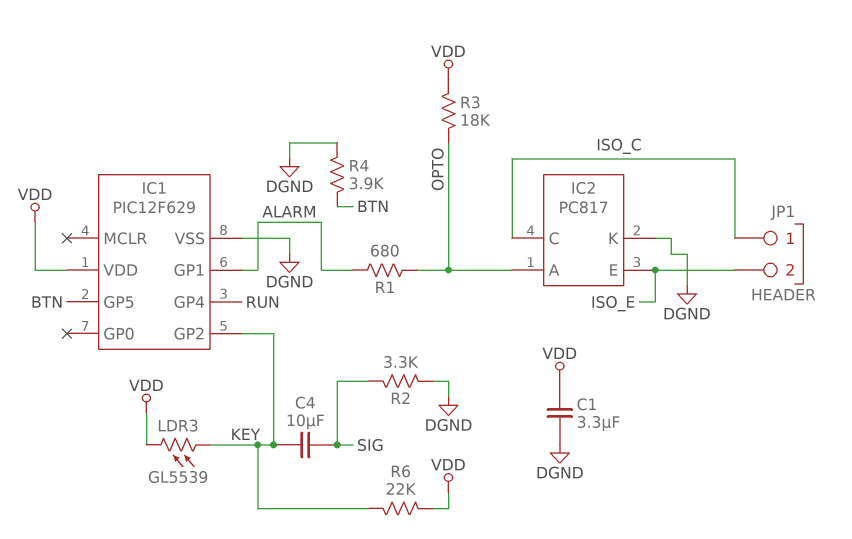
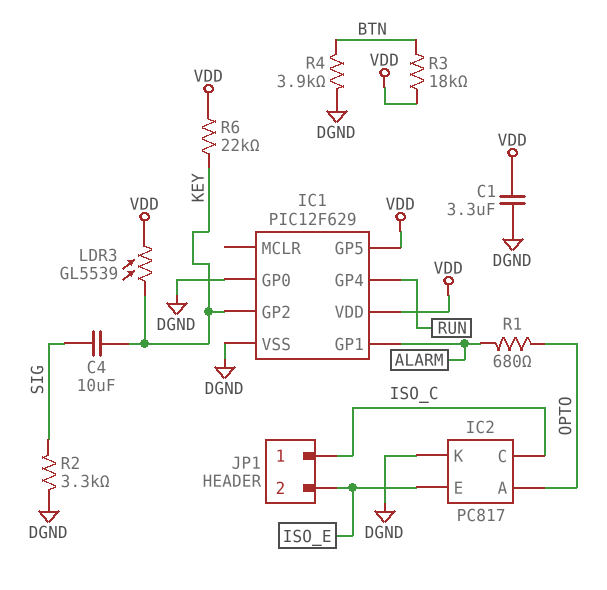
IC1 pin GP0: none -> DGND
IC1 pin GP5: BTN -> VDD
R3: 18k (OPTO, VDD) -> 18k (BTN, VDD)

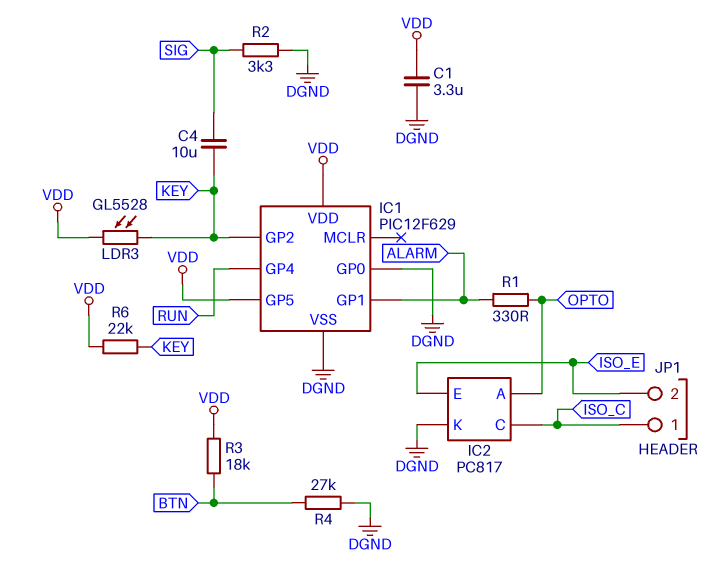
LDR3: GL5539 (KEY, VDD) -> GL5528 (KEY, VDD)
R1: 680 (ALARM, OPTO) -> 330 (ALARM, OPTO)
R4: 3.9k (BTN, DGND) -> 27k (BTN, DGND)

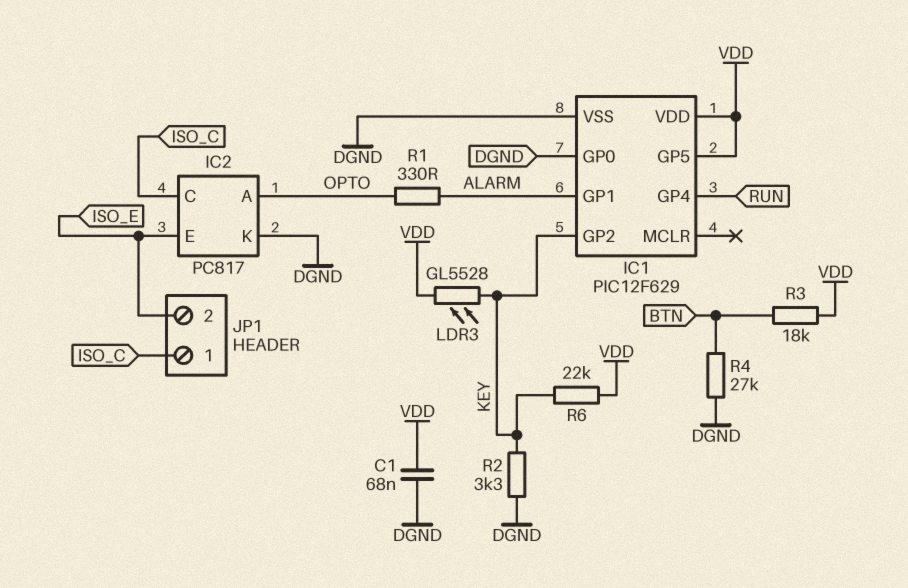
C1: 3.3uF (DGND, VDD) -> 68nF (DGND, VDD)
C4: 10uF (KEY, SIG) -> none
R2: 3.3k (DGND, SIG) -> 3.3k (DGND, KEY)

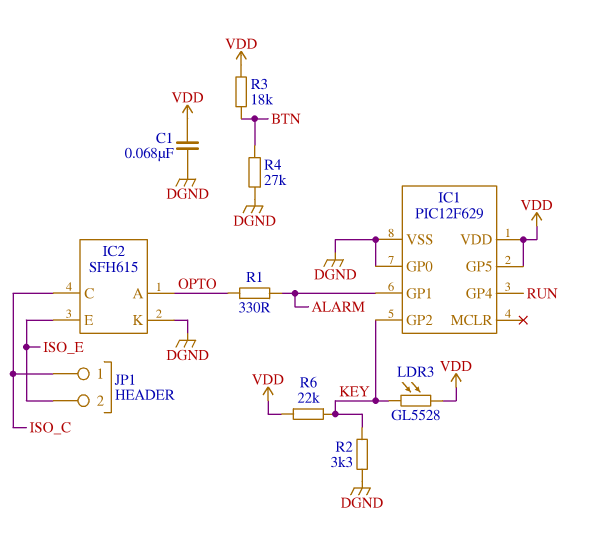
IC2: PC817 -> SFH615

